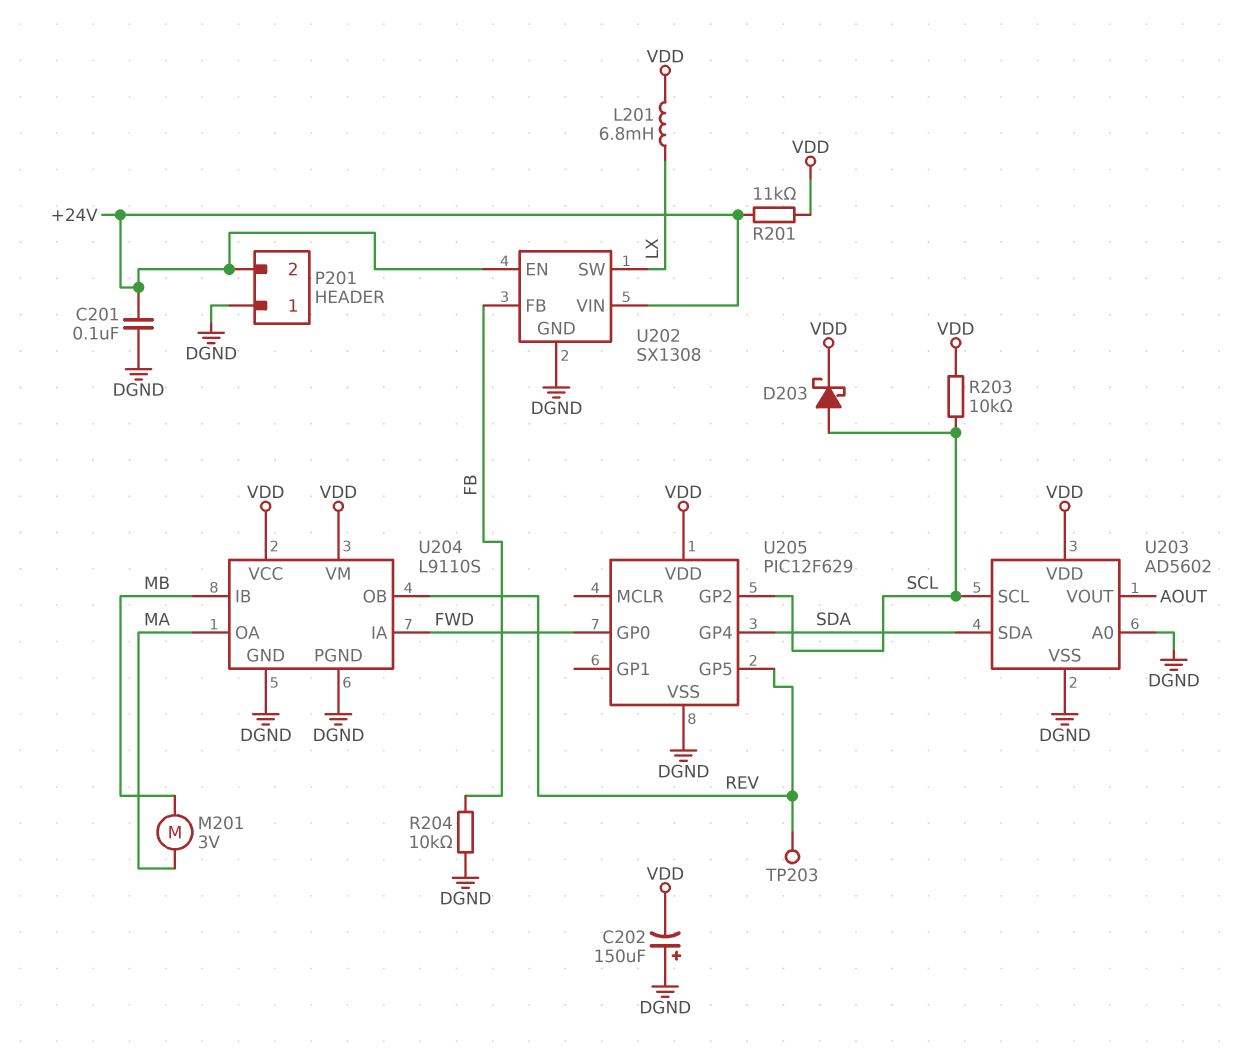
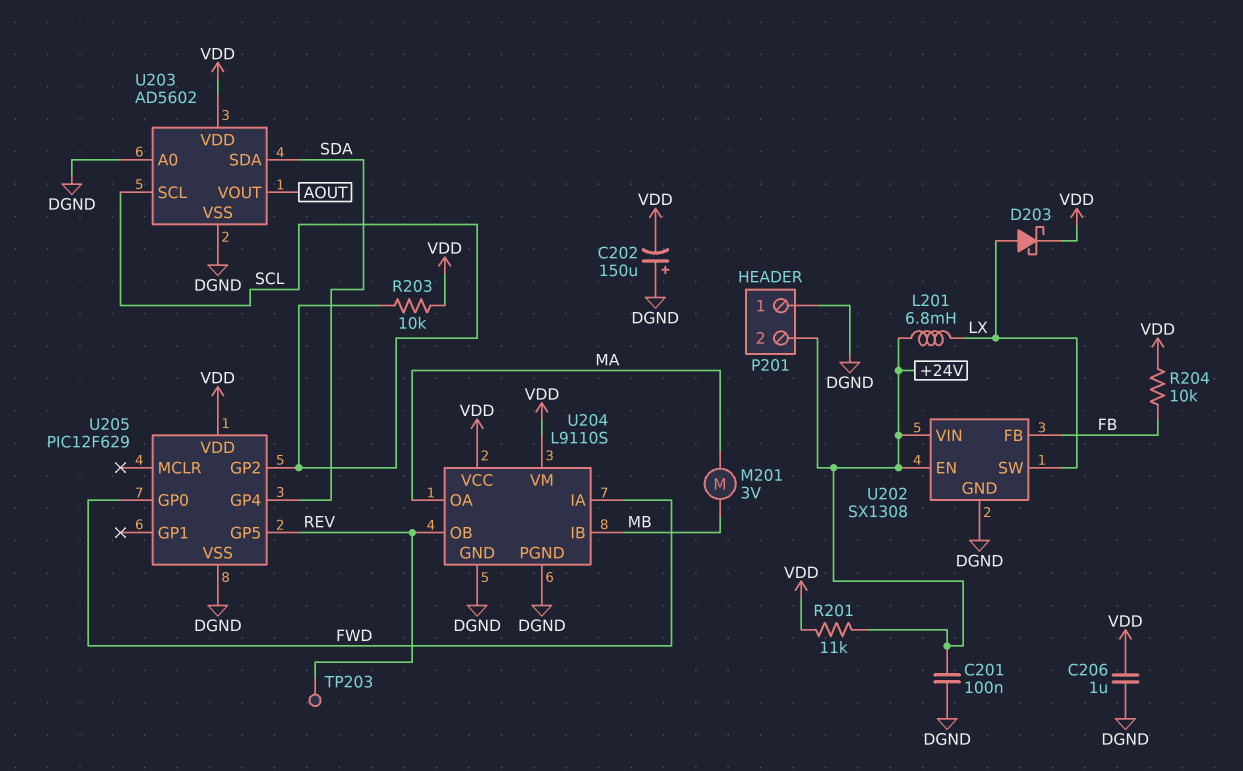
C206: none -> 1uF (DGND, VDD)
D203: schottky (A SCL, K VDD) -> schottky (A LX, K VDD)
L201: 6.8mH (LX, VDD) -> 6.8mH (+24V, LX)
R204: 10k (DGND, FB) -> 10k (FB, VDD)

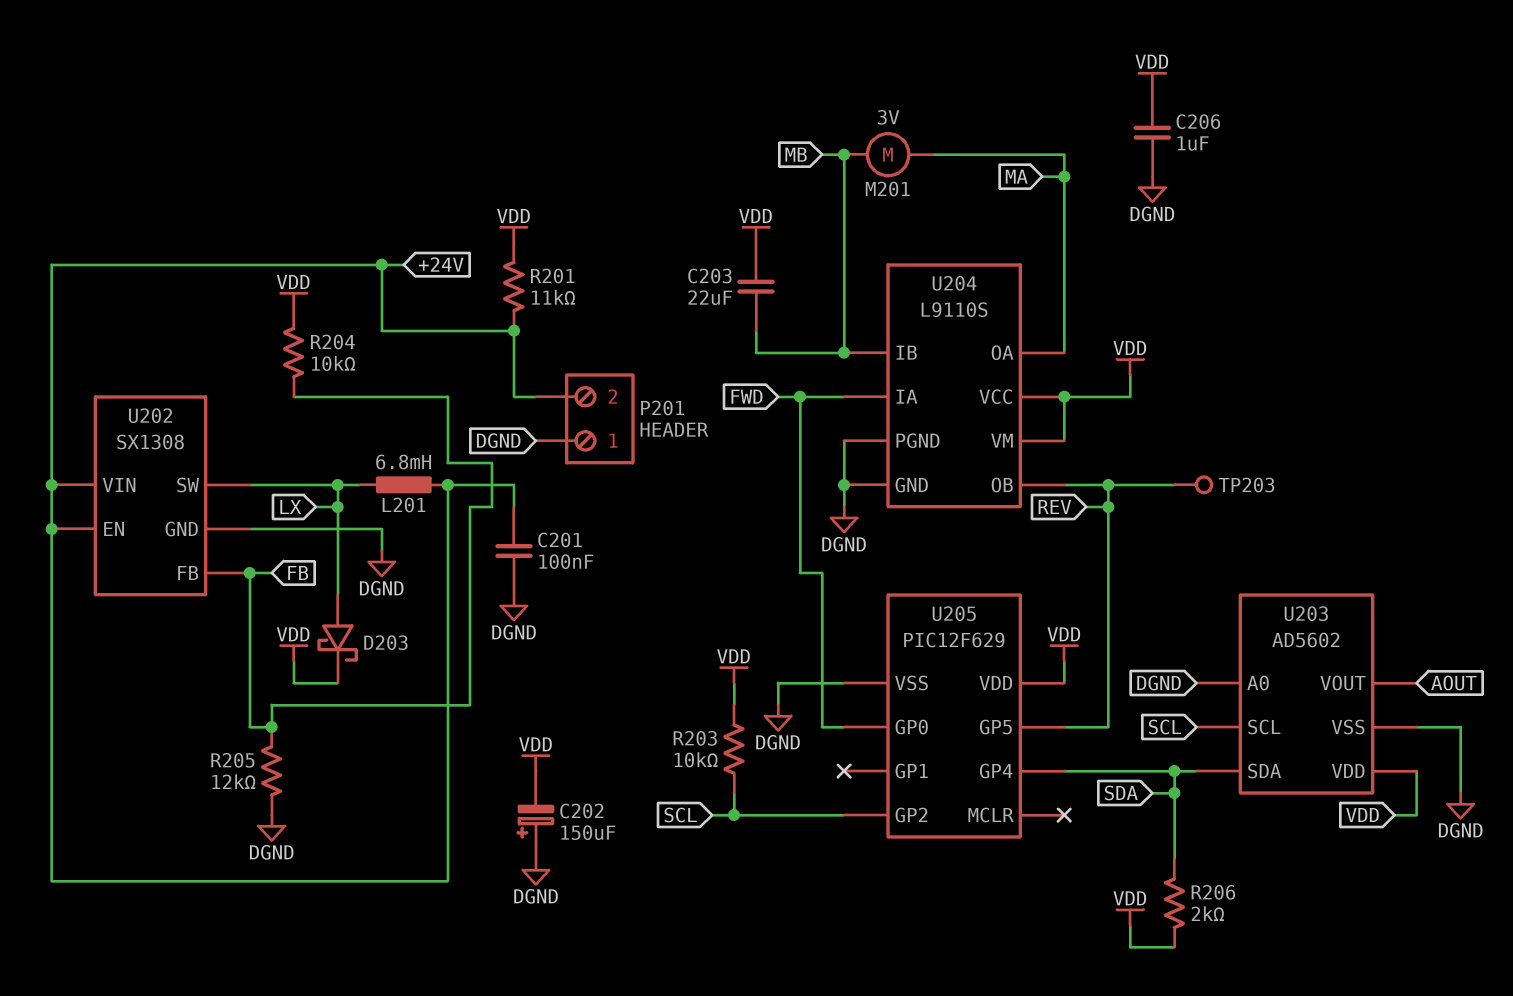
C203: none -> 22uF (MB, VDD)
R205: none -> 12k (DGND, FB)
R206: none -> 2k (SDA, VDD)

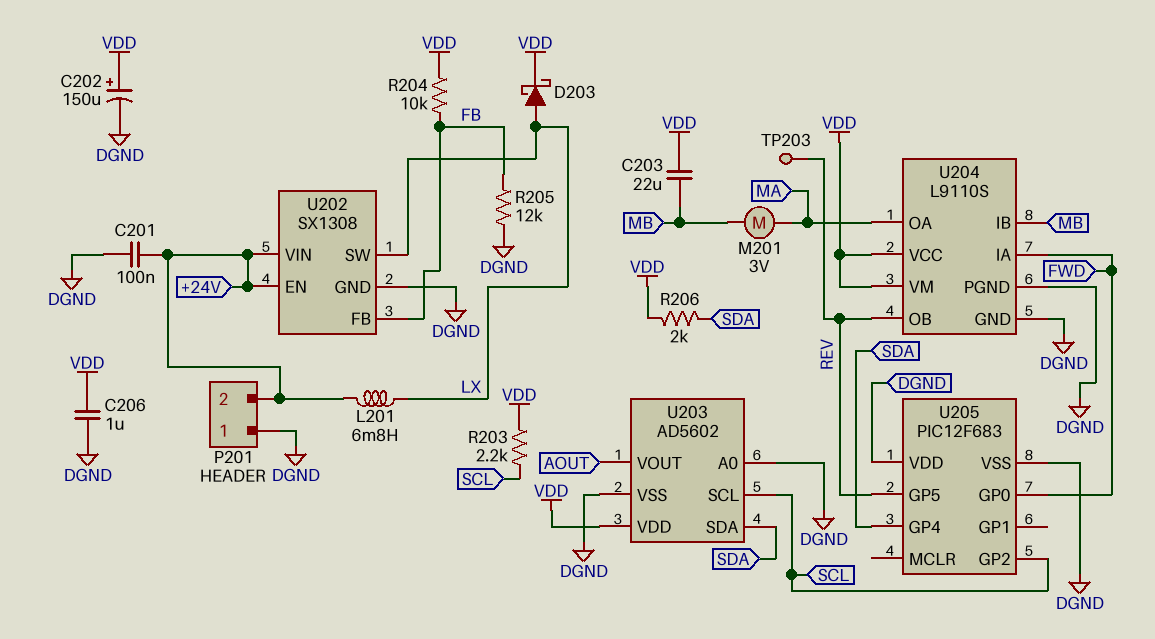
C202: 150uF (plus DGND, minus VDD) -> 150uF (plus VDD, minus DGND)
R201: 11k (+24V, VDD) -> none
R203: 10k (SCL, VDD) -> 2.2k (SCL, VDD)
U205: PIC12F629 -> PIC12F683
U205 pin VDD: VDD -> DGND

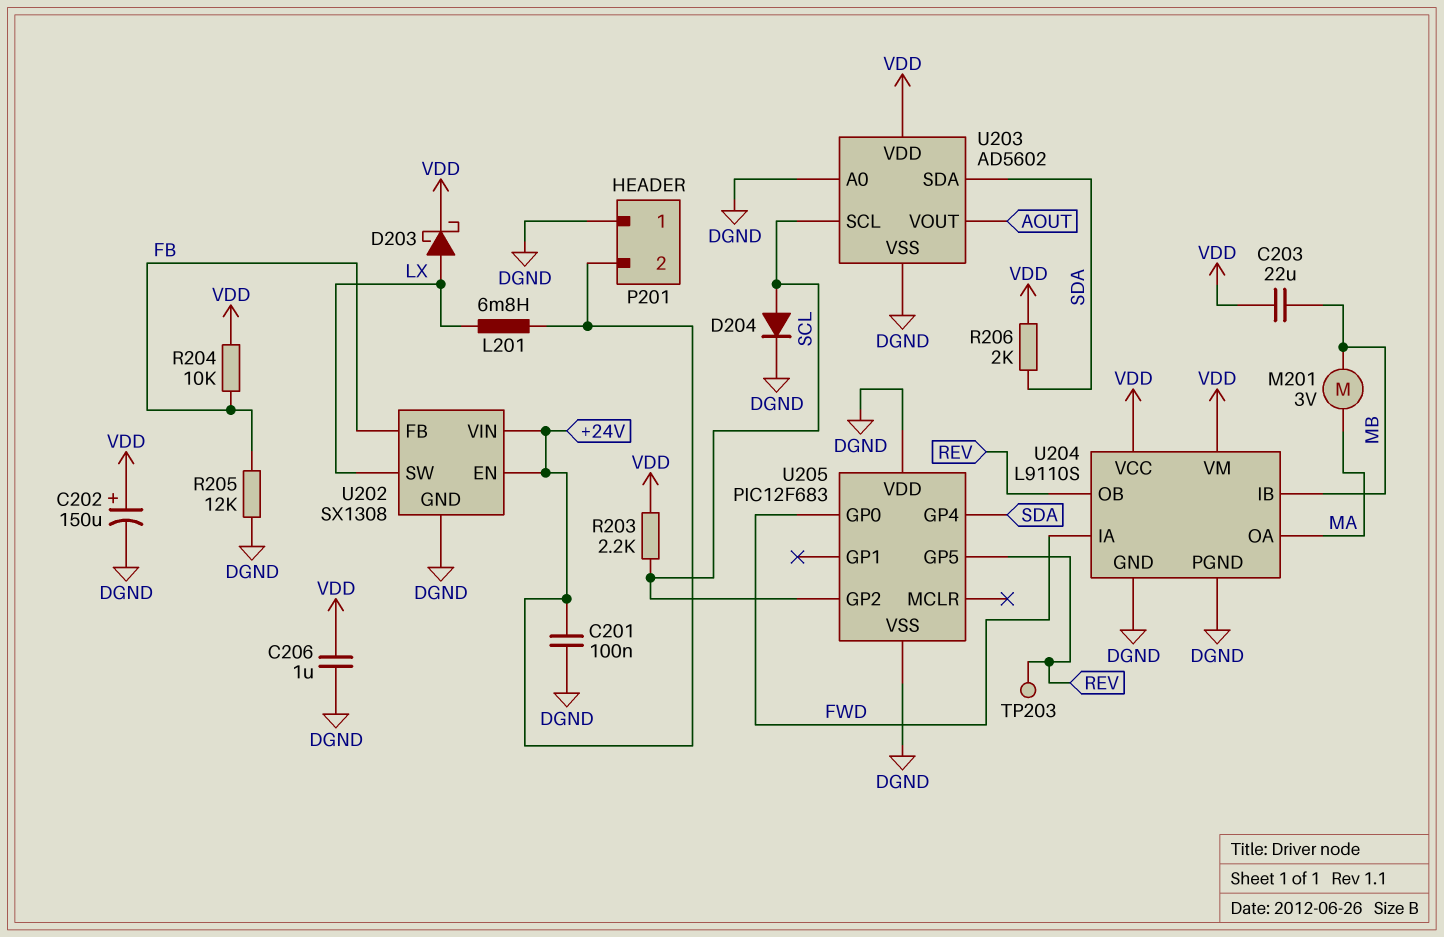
D204: none -> diode (A SCL, K DGND)

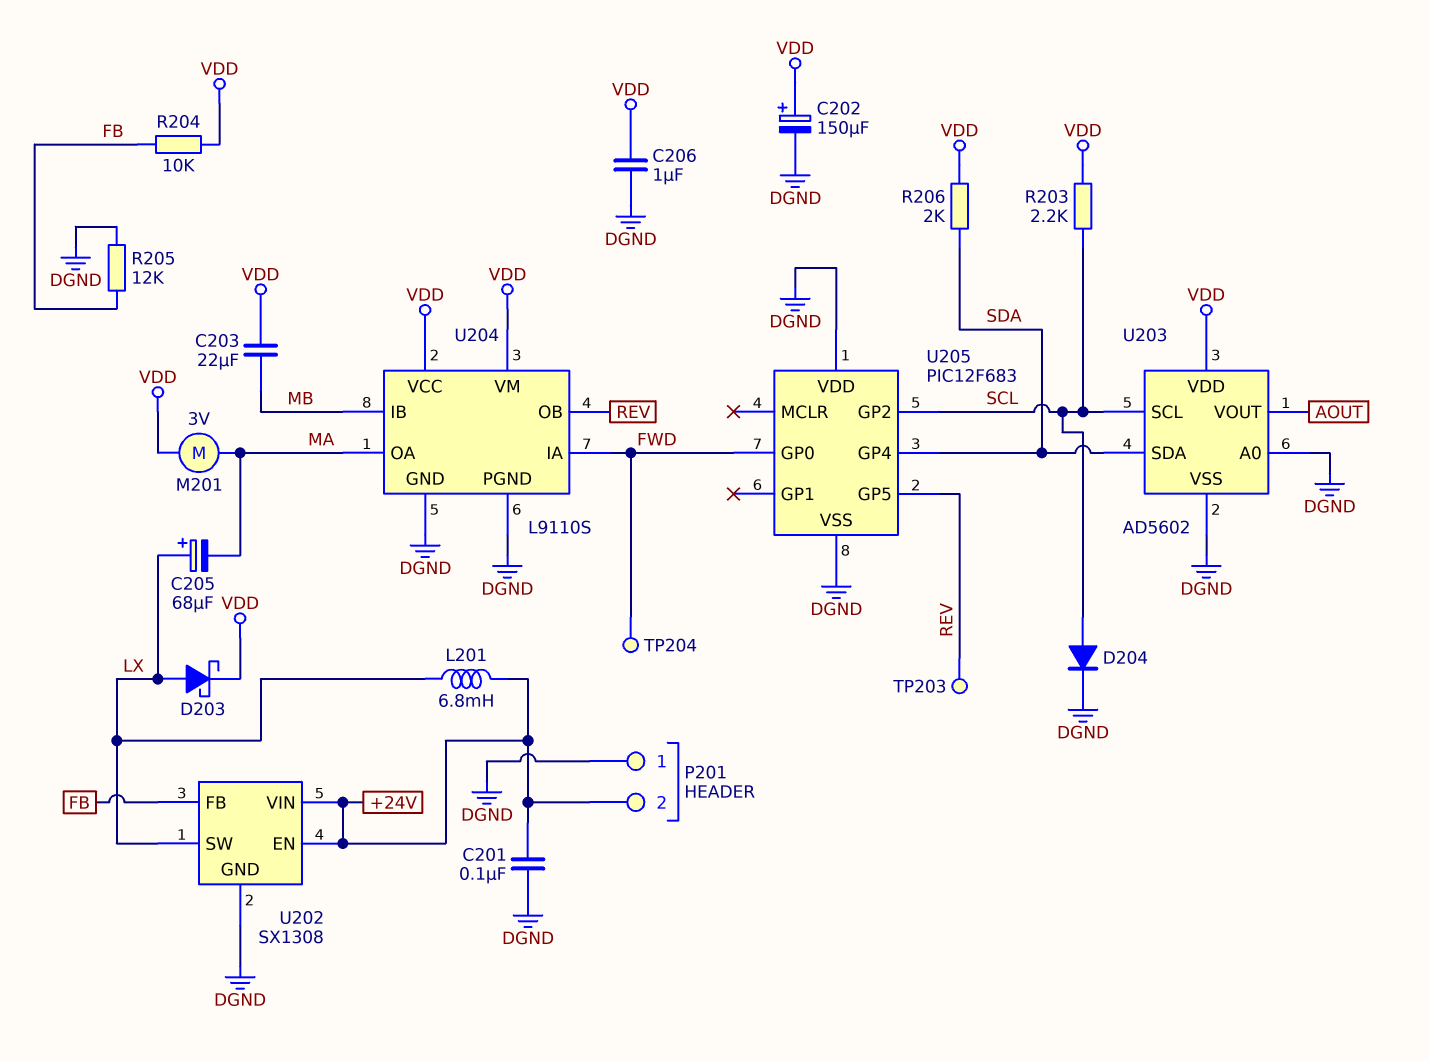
C205: none -> 68uF (plus LX, minus MA)
M201: motor 3V (MA, MB) -> motor 3V (MA, VDD)
TP204: none -> test point (FWD)

